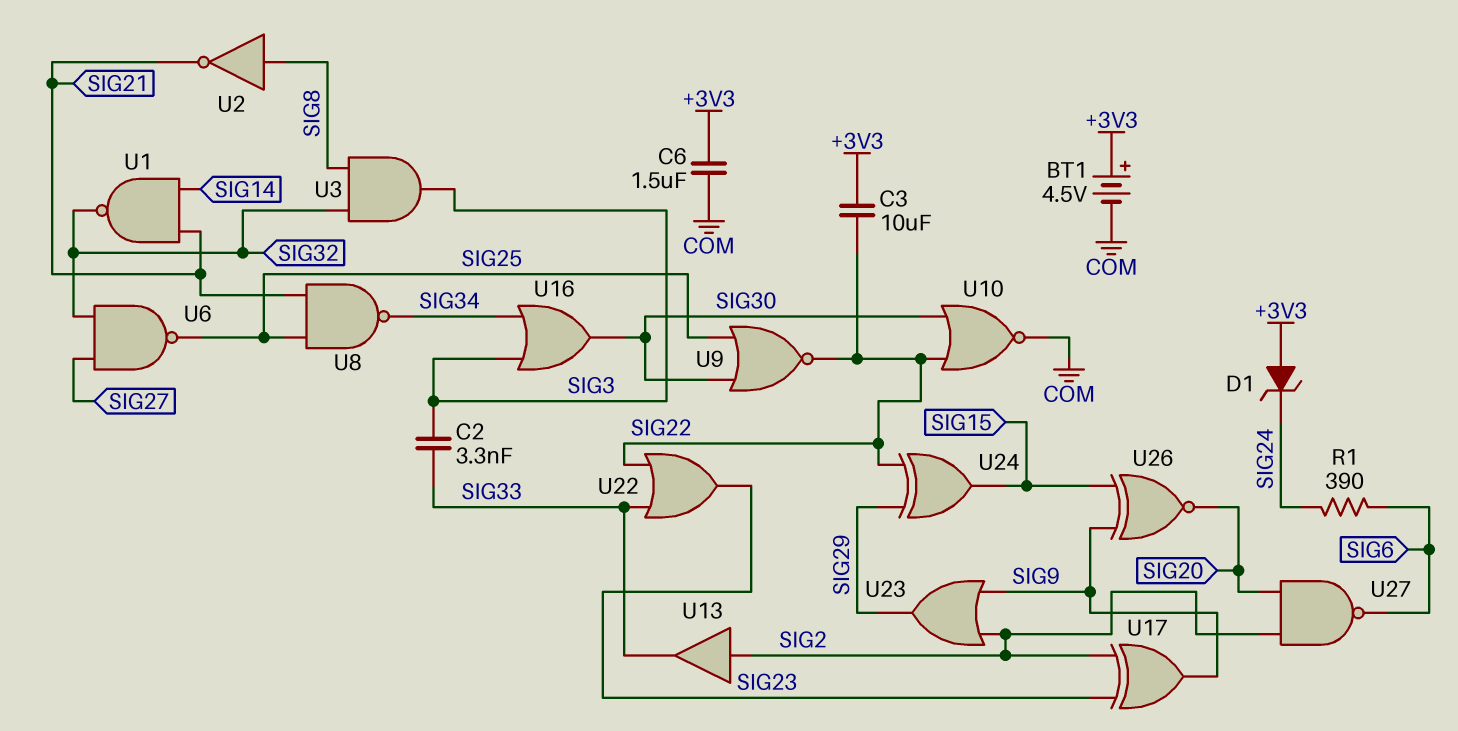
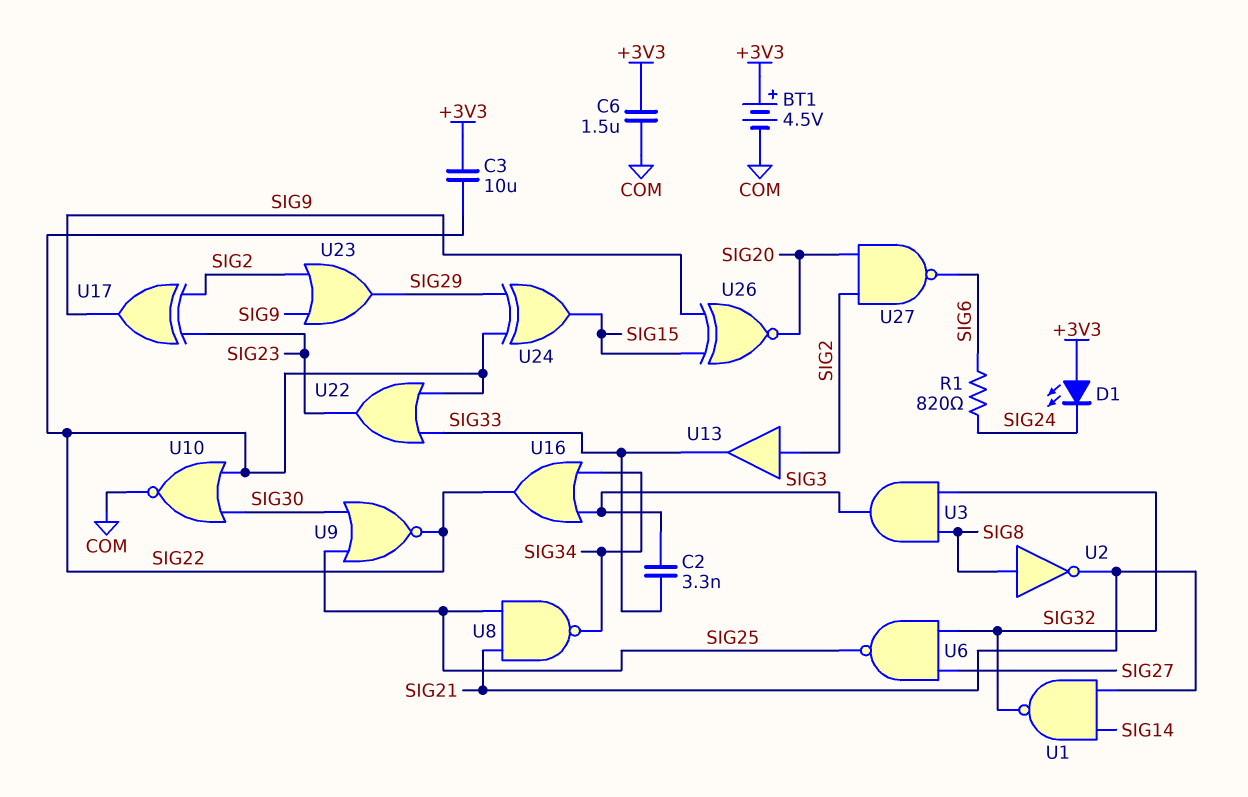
D1: zener (A +3V3, K SIG24) -> LED (A +3V3, K SIG24)
R1: 390 (SIG6, SIG24) -> 820 (SIG6, SIG24)
U16: OR (in SIG3, in SIG34, out SIG30) -> OR (in SIG3, in SIG34, out SIG22)

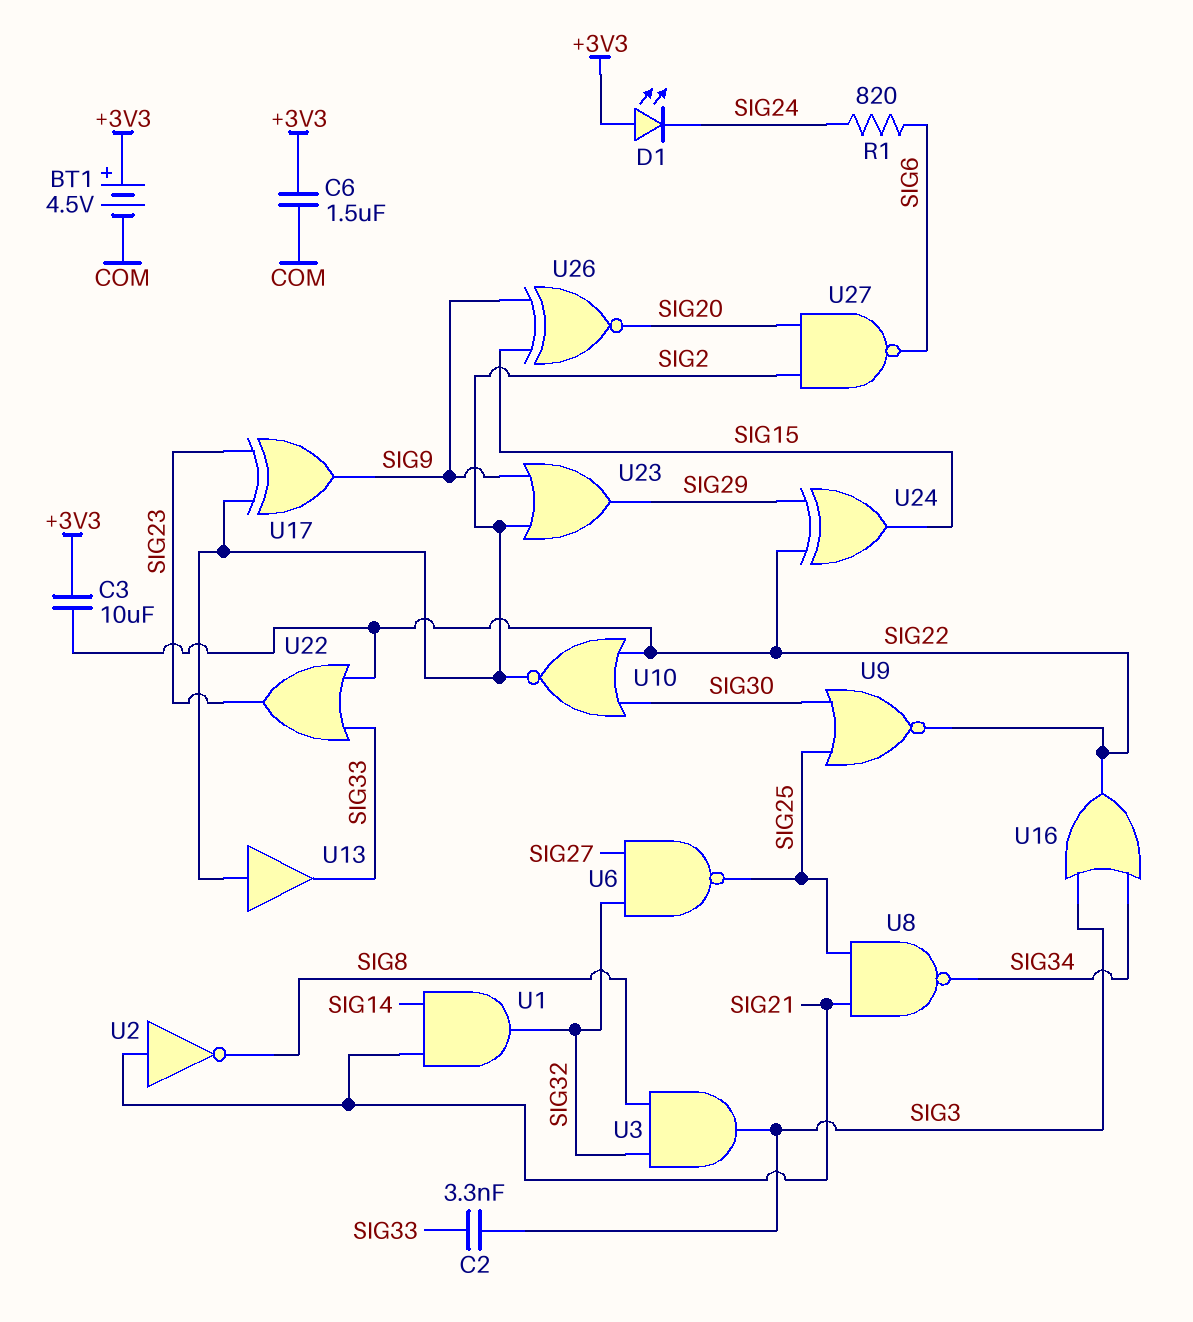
U1: NAND (in SIG14, in SIG21, out SIG32) -> AND (in SIG14, in SIG21, out SIG32)
U2: NOT (in SIG8, out SIG21) -> NOT (in SIG21, out SIG8)
U10: NOR (in SIG22, in SIG30, out COM) -> NOR (in SIG22, in SIG30, out SIG2)

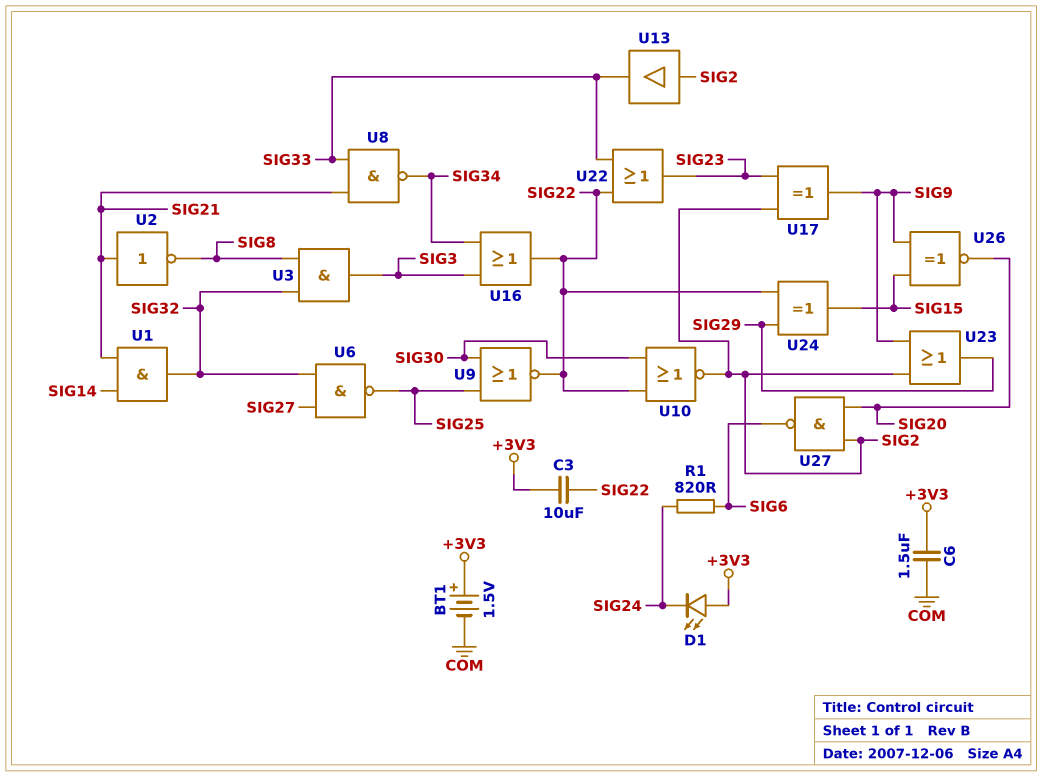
BT1: 4.5V (plus +3V3, minus COM) -> 1.5V (plus +3V3, minus COM)
C2: 3.3nF (SIG3, SIG33) -> none
U8: NAND (in SIG21, in SIG25, out SIG34) -> NAND (in SIG21, in SIG33, out SIG34)

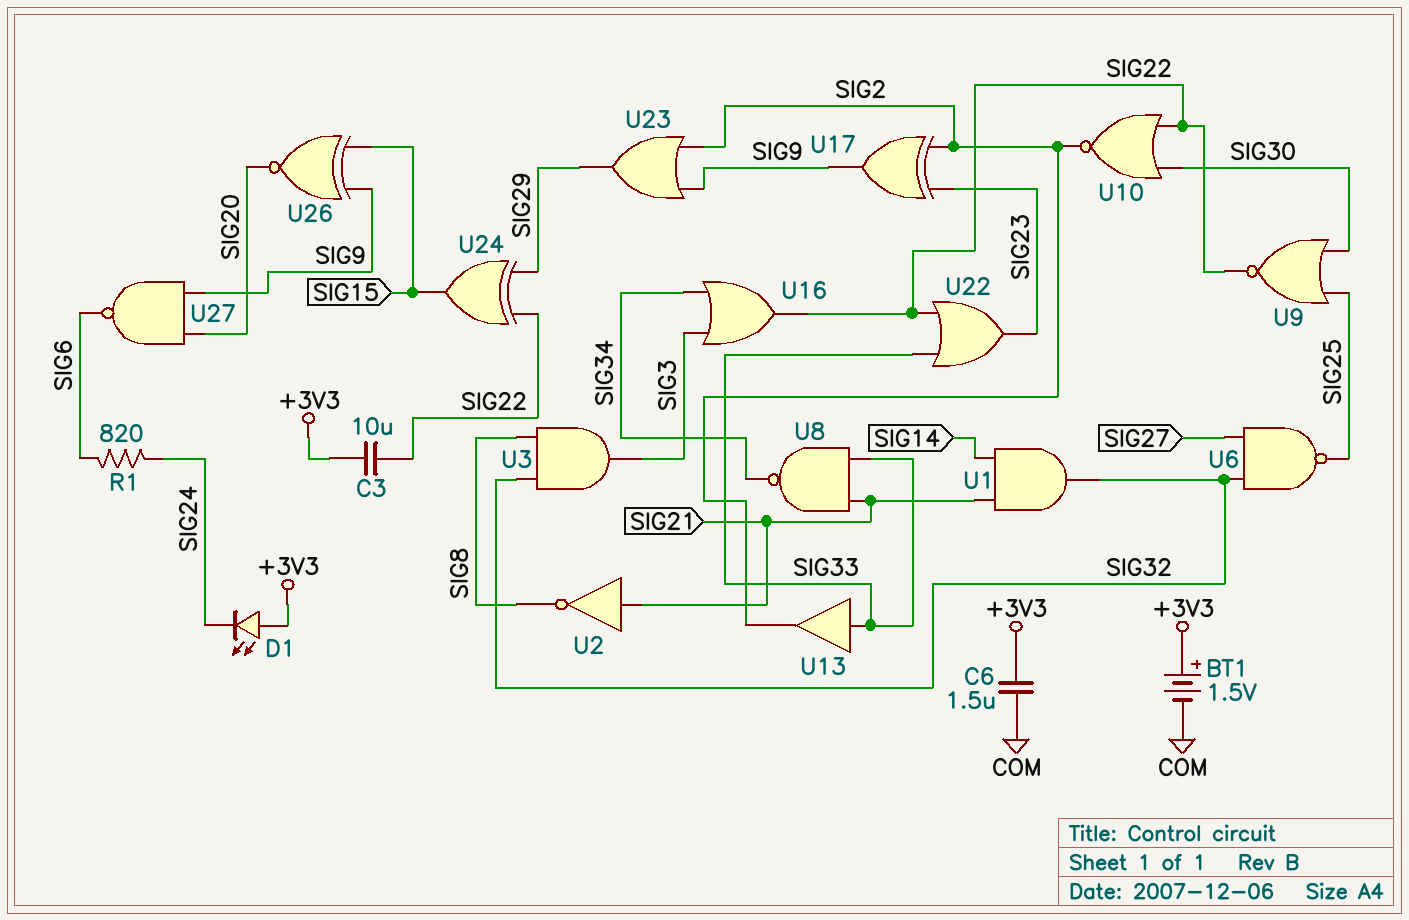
U13: buffer (in SIG2, out SIG33) -> buffer (in SIG33, out SIG2)
U27: NAND (in SIG2, in SIG20, out SIG6) -> NAND (in SIG9, in SIG20, out SIG6)

